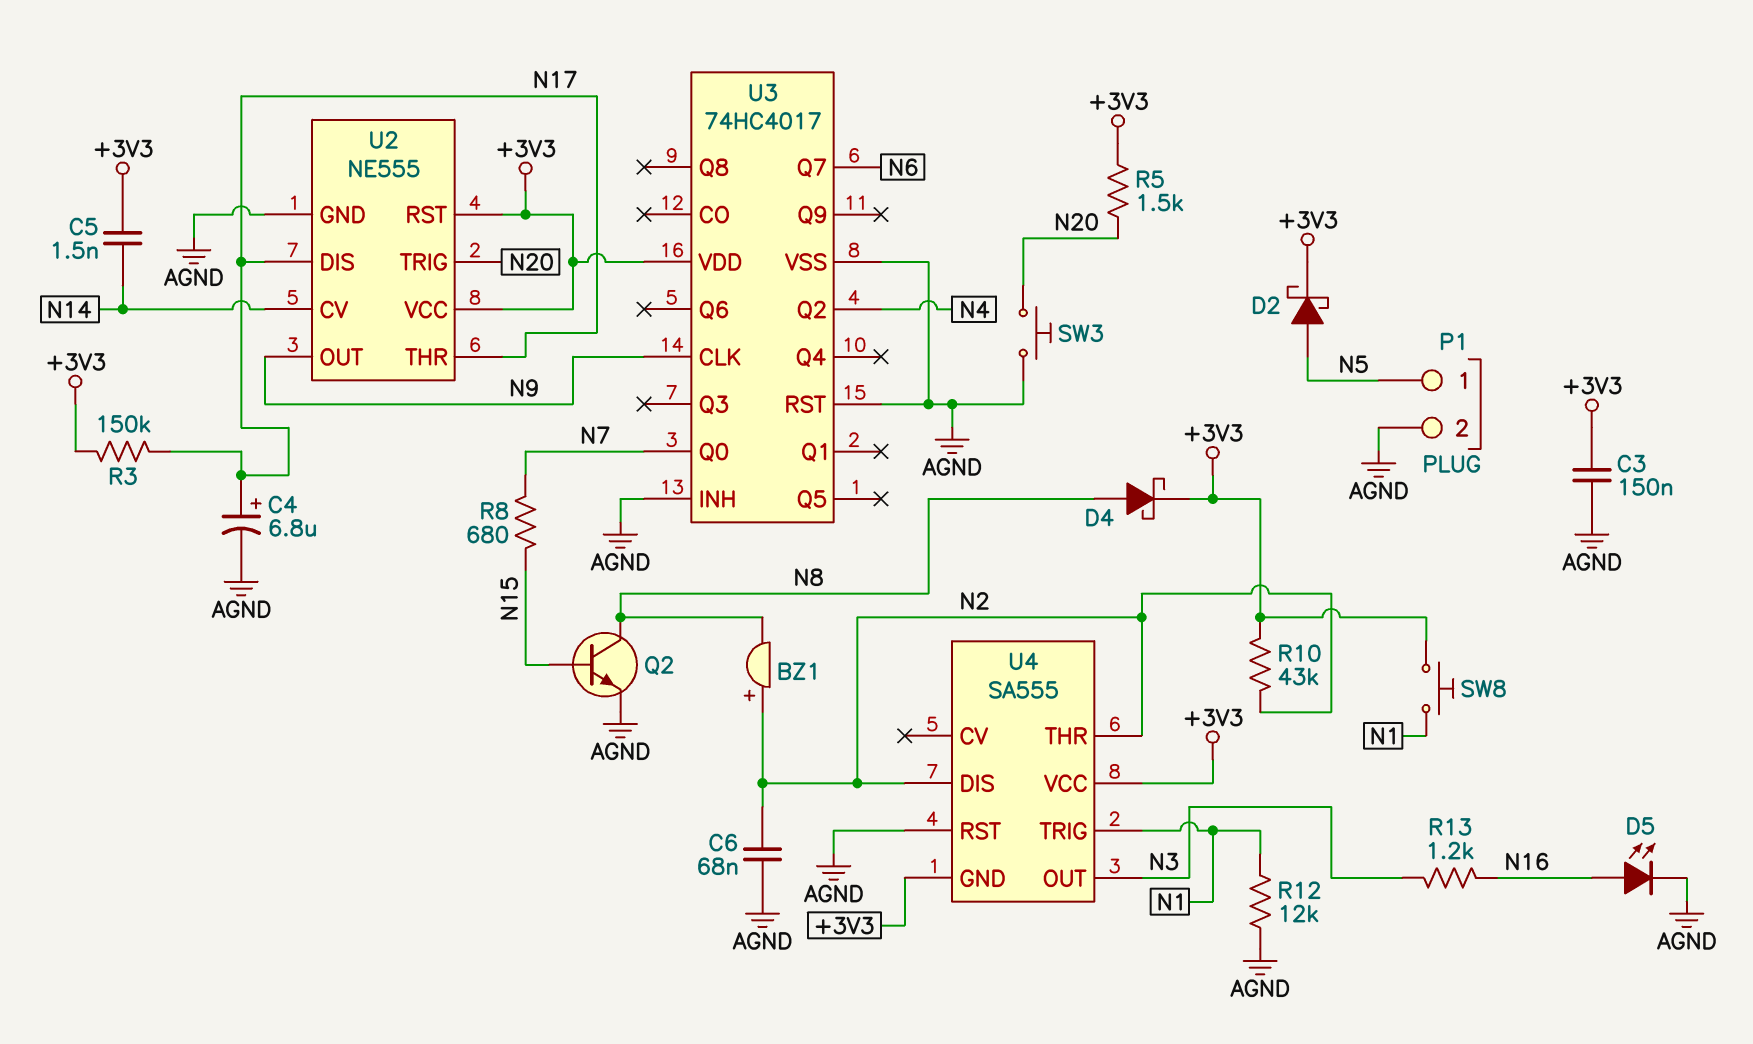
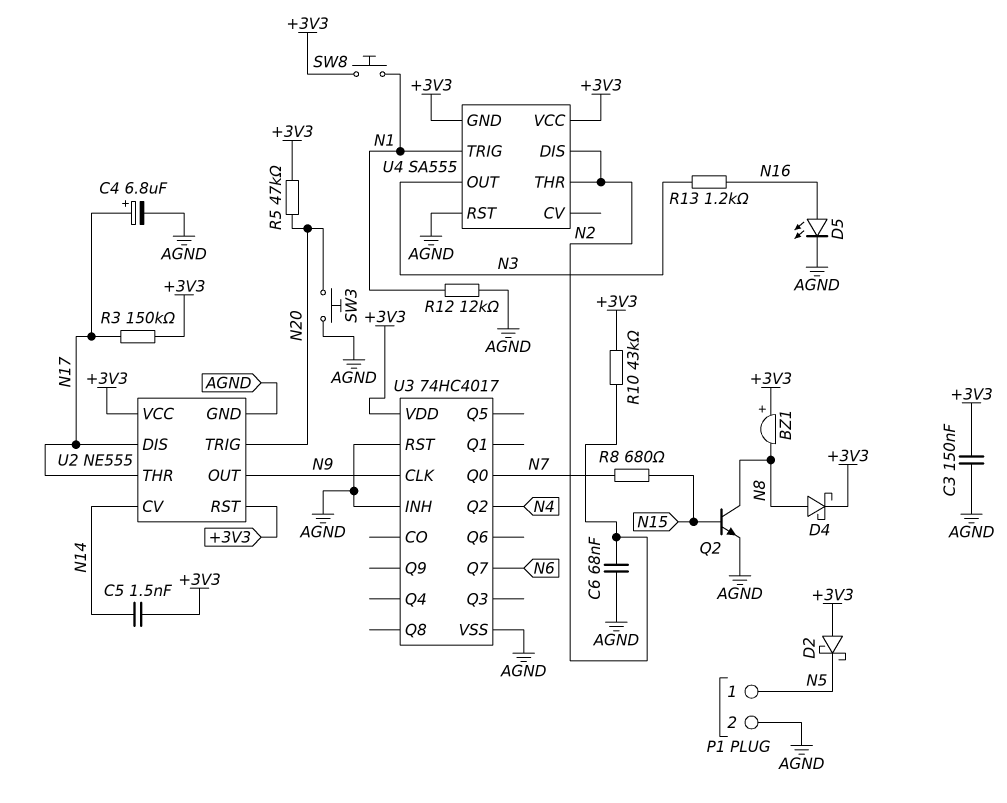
BZ1: buzzer (plus N2, minus N8) -> buzzer (plus +3V3, minus N8)
D2: schottky (A N5, K +3V3) -> schottky (A +3V3, K N5)
R5: 1.5k (+3V3, N20) -> 47k (+3V3, N20)

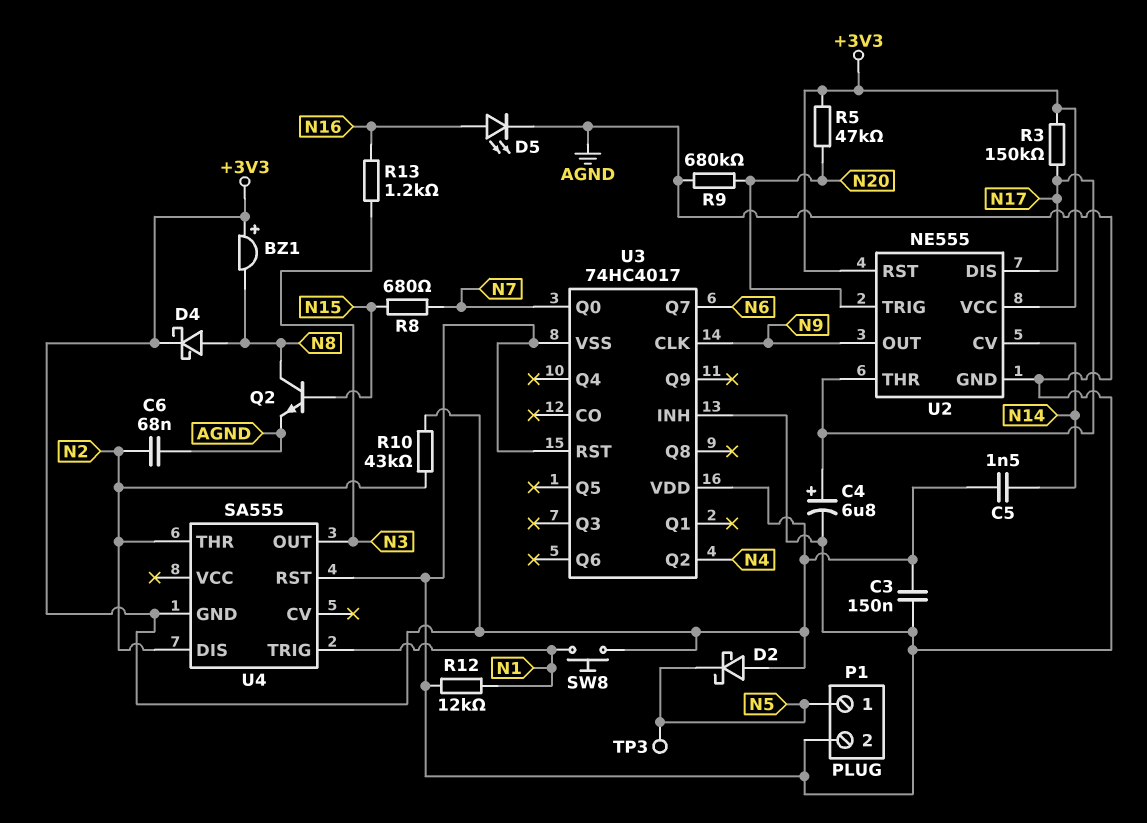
R9: none -> 680k (AGND, N20)
SW3: button (AGND, N20) -> none
TP3: none -> test point (N5)
U4 pin VCC: +3V3 -> none

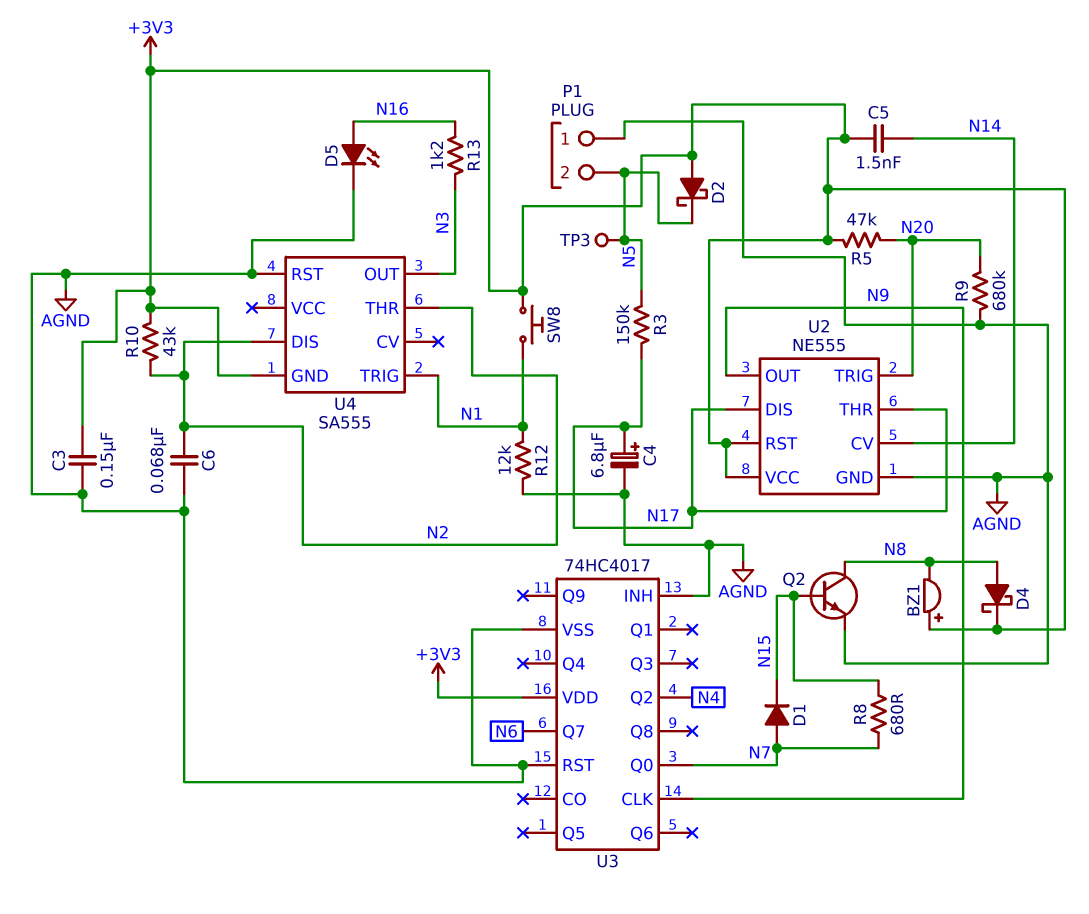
D1: none -> diode (A N7, K N15)
P1 pin 1: N5 -> AGND
P1 pin 2: AGND -> N5
R3: 150k (+3V3, N17) -> 150k (N5, N17)

